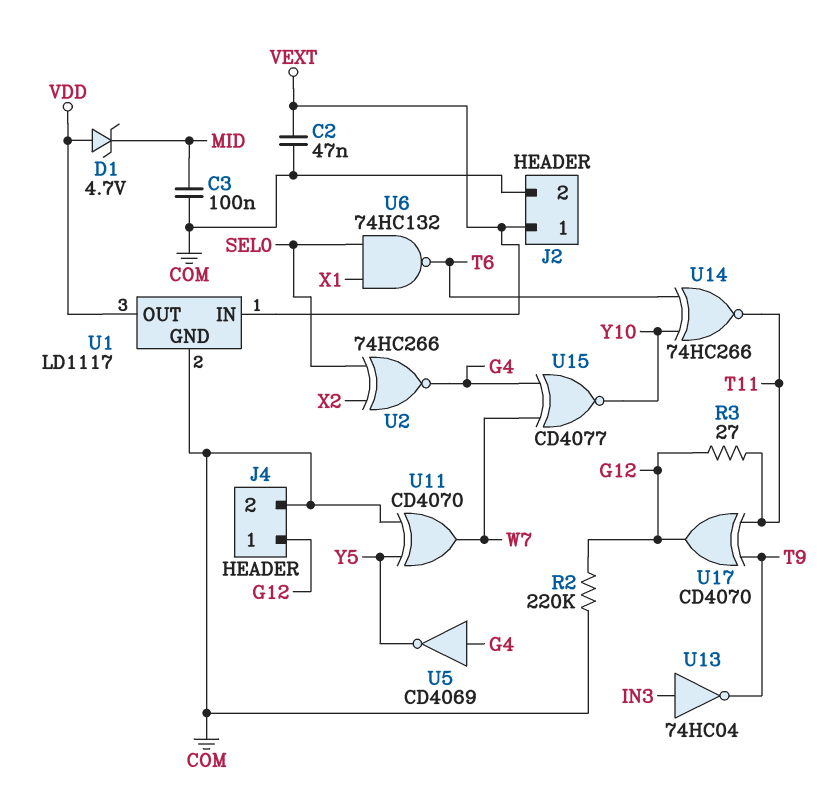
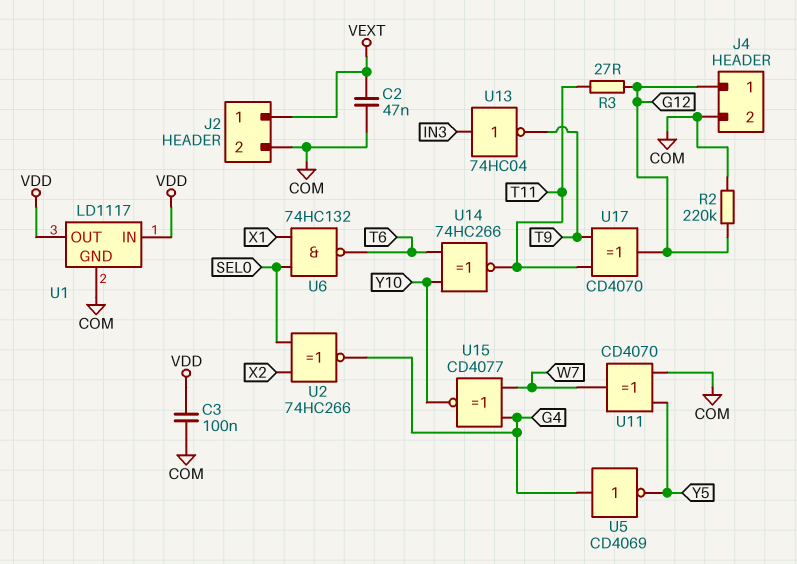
C3: 100nF (COM, MID) -> 100nF (COM, VDD)
D1: zener 4.7V (A VDD, K MID) -> none
U1 pin IN: VEXT -> VDD

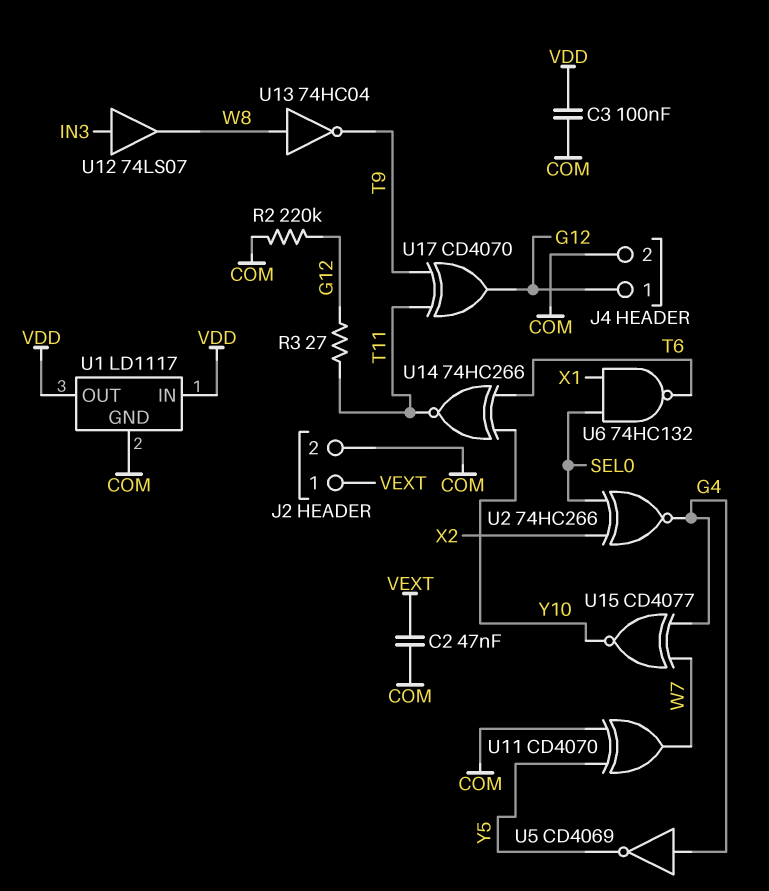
U12: none -> buffer 74LS07 (in IN3, out W8)
U13: NOT 74HC04 (in IN3, out T9) -> NOT 74HC04 (in W8, out T9)

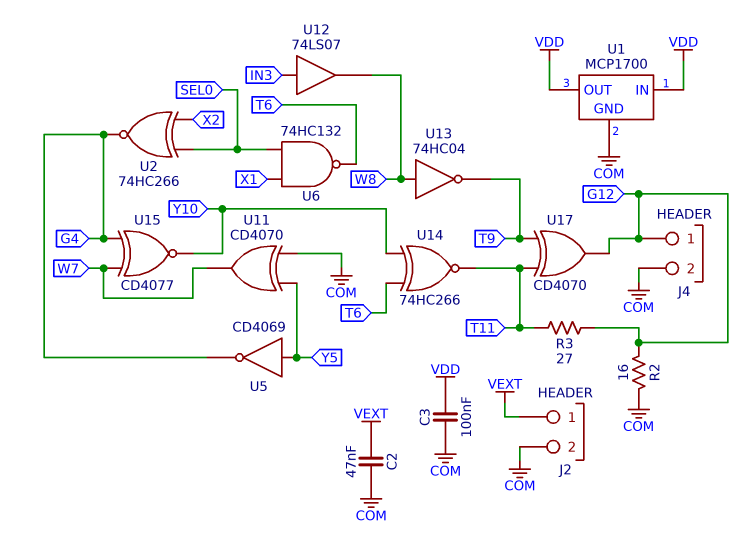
R2: 220k (COM, G12) -> 16 (COM, G12)
U1: LD1117 -> MCP1700
U5: NOT CD4069 (in G4, out Y5) -> NOT CD4069 (in Y5, out G4)

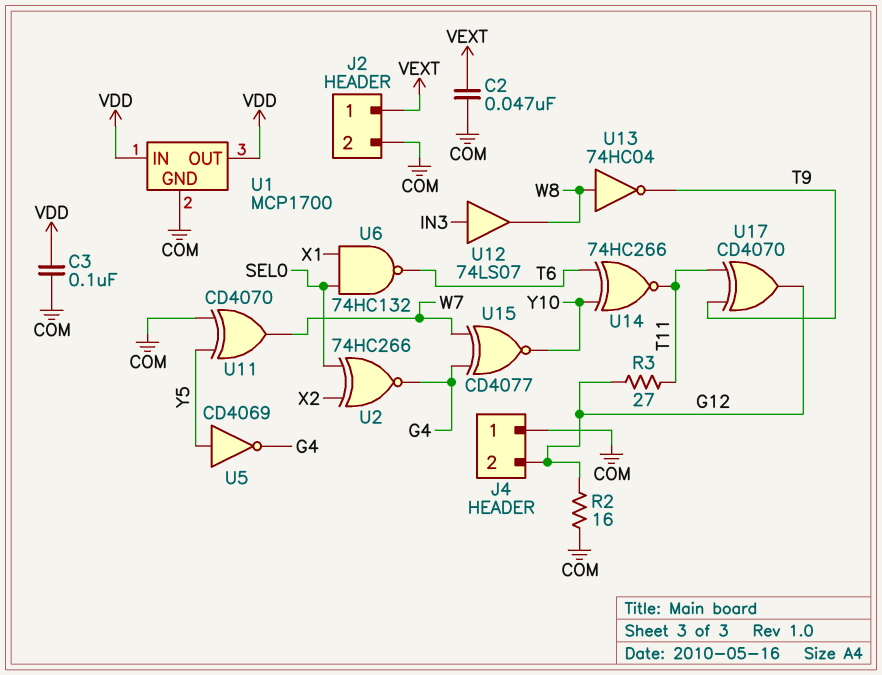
J4 pin 1: G12 -> COM
J4 pin 2: COM -> G12

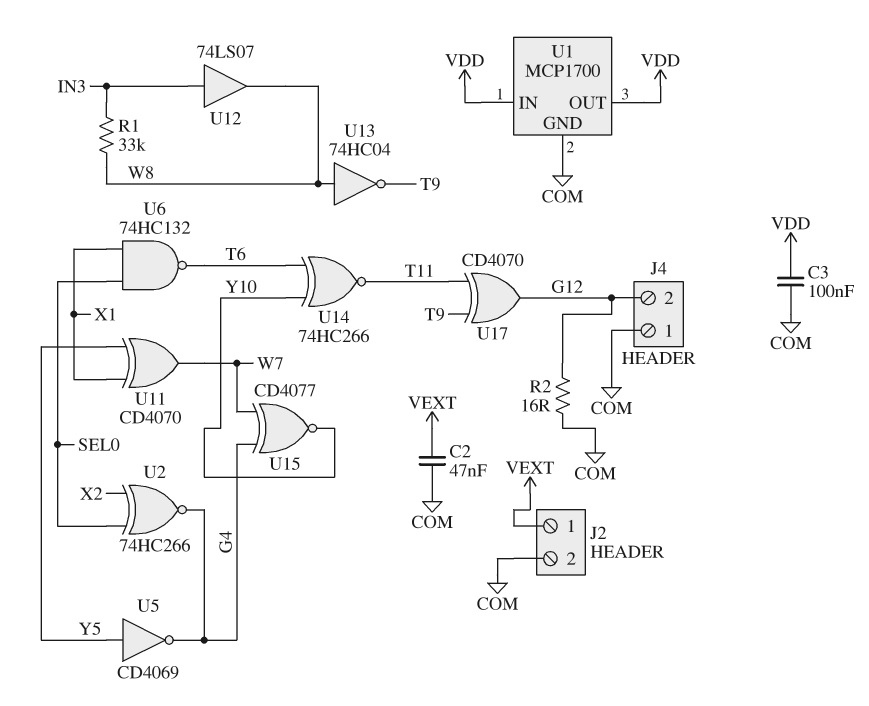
R1: none -> 33k (IN3, W8)
R3: 27 (G12, T11) -> none
U11: XOR CD4070 (in COM, in Y5, out W7) -> XOR CD4070 (in X1, in Y5, out W7)

